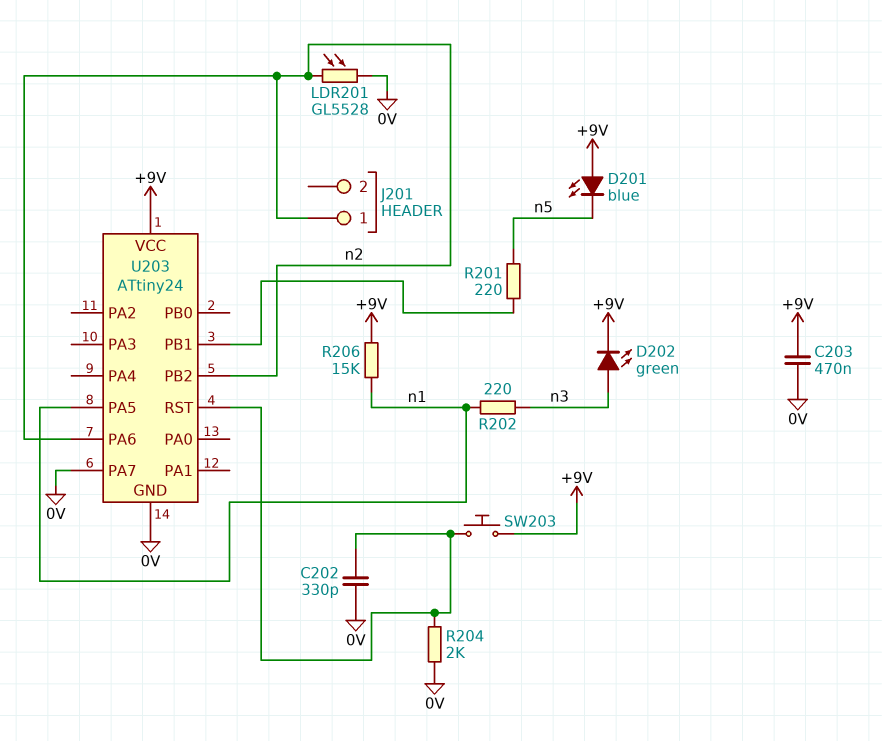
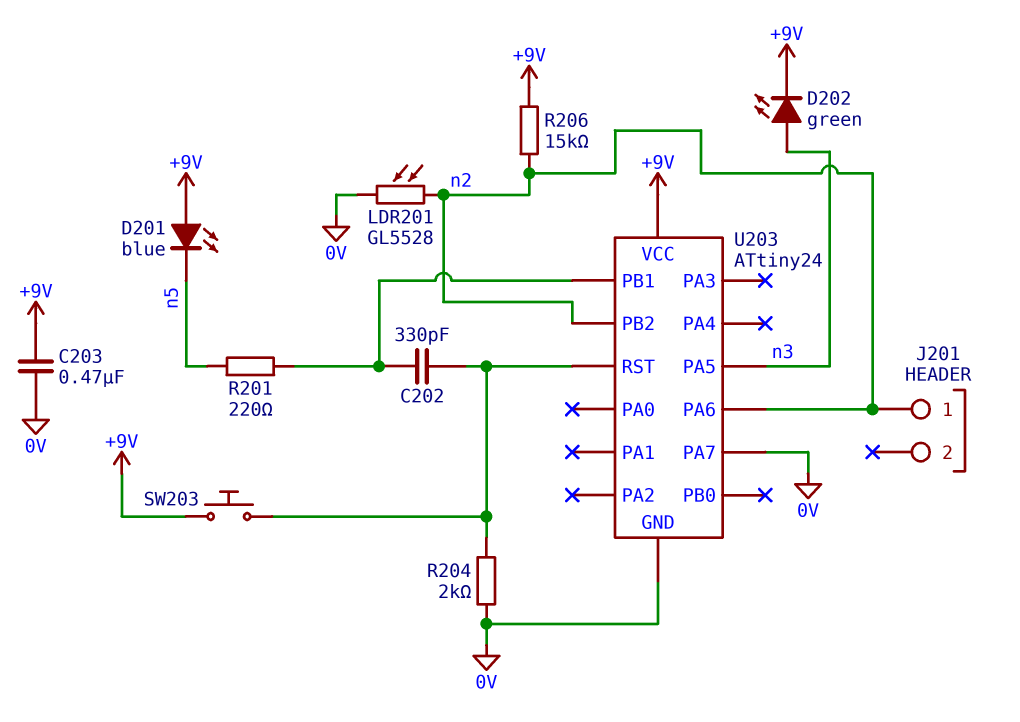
C202: 330pF (0V, U203/RST) -> 330pF (U203/PB1, U203/RST)
R202: 220 (n1, n3) -> none
R206: 15k (+9V, n1) -> 15k (+9V, n2)
U203 pin PA5: n1 -> n3

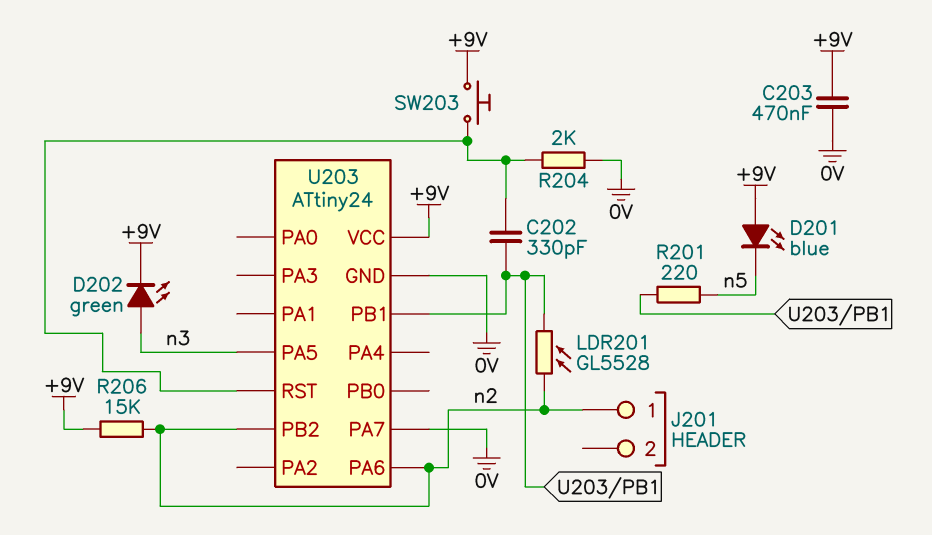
LDR201: GL5528 (0V, n2) -> GL5528 (U203/PB1, n2)

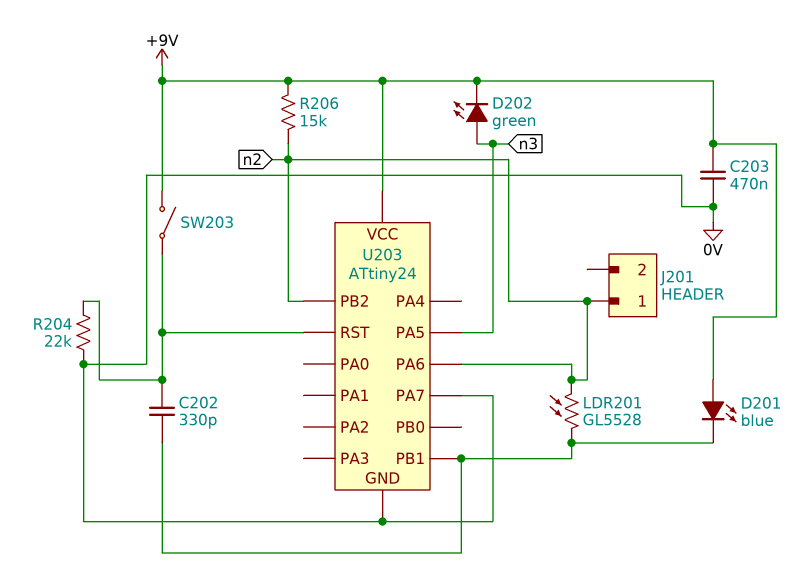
D201: LED blue (A +9V, K n5) -> LED blue (A +9V, K U203/PB1)
R201: 220 (U203/PB1, n5) -> none
R204: 2k (0V, U203/RST) -> 22k (0V, U203/RST)
SW203: button (+9V, U203/RST) -> switch (+9V, U203/RST)

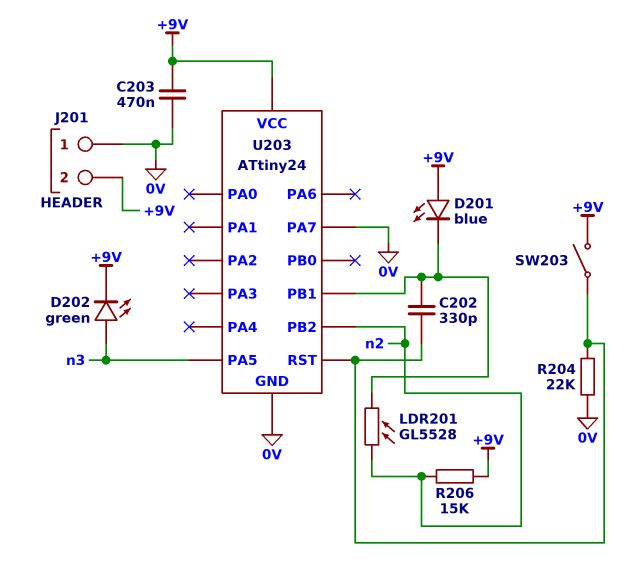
J201 pin 1: n2 -> 0V
J201 pin 2: none -> +9V
U203 pin PA6: n2 -> none

